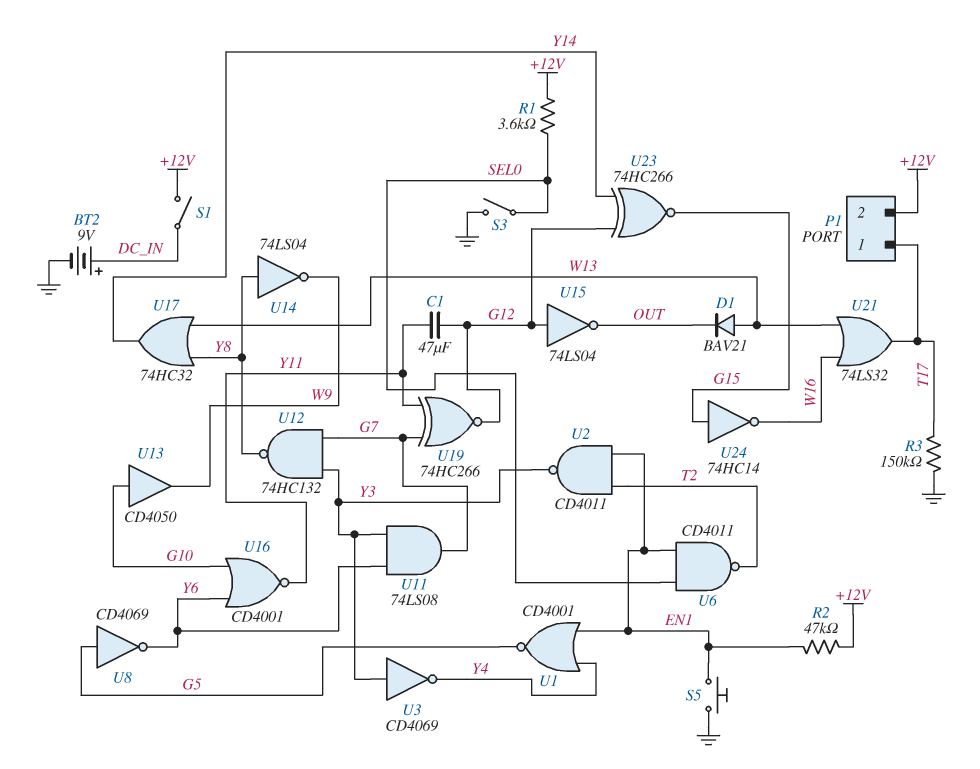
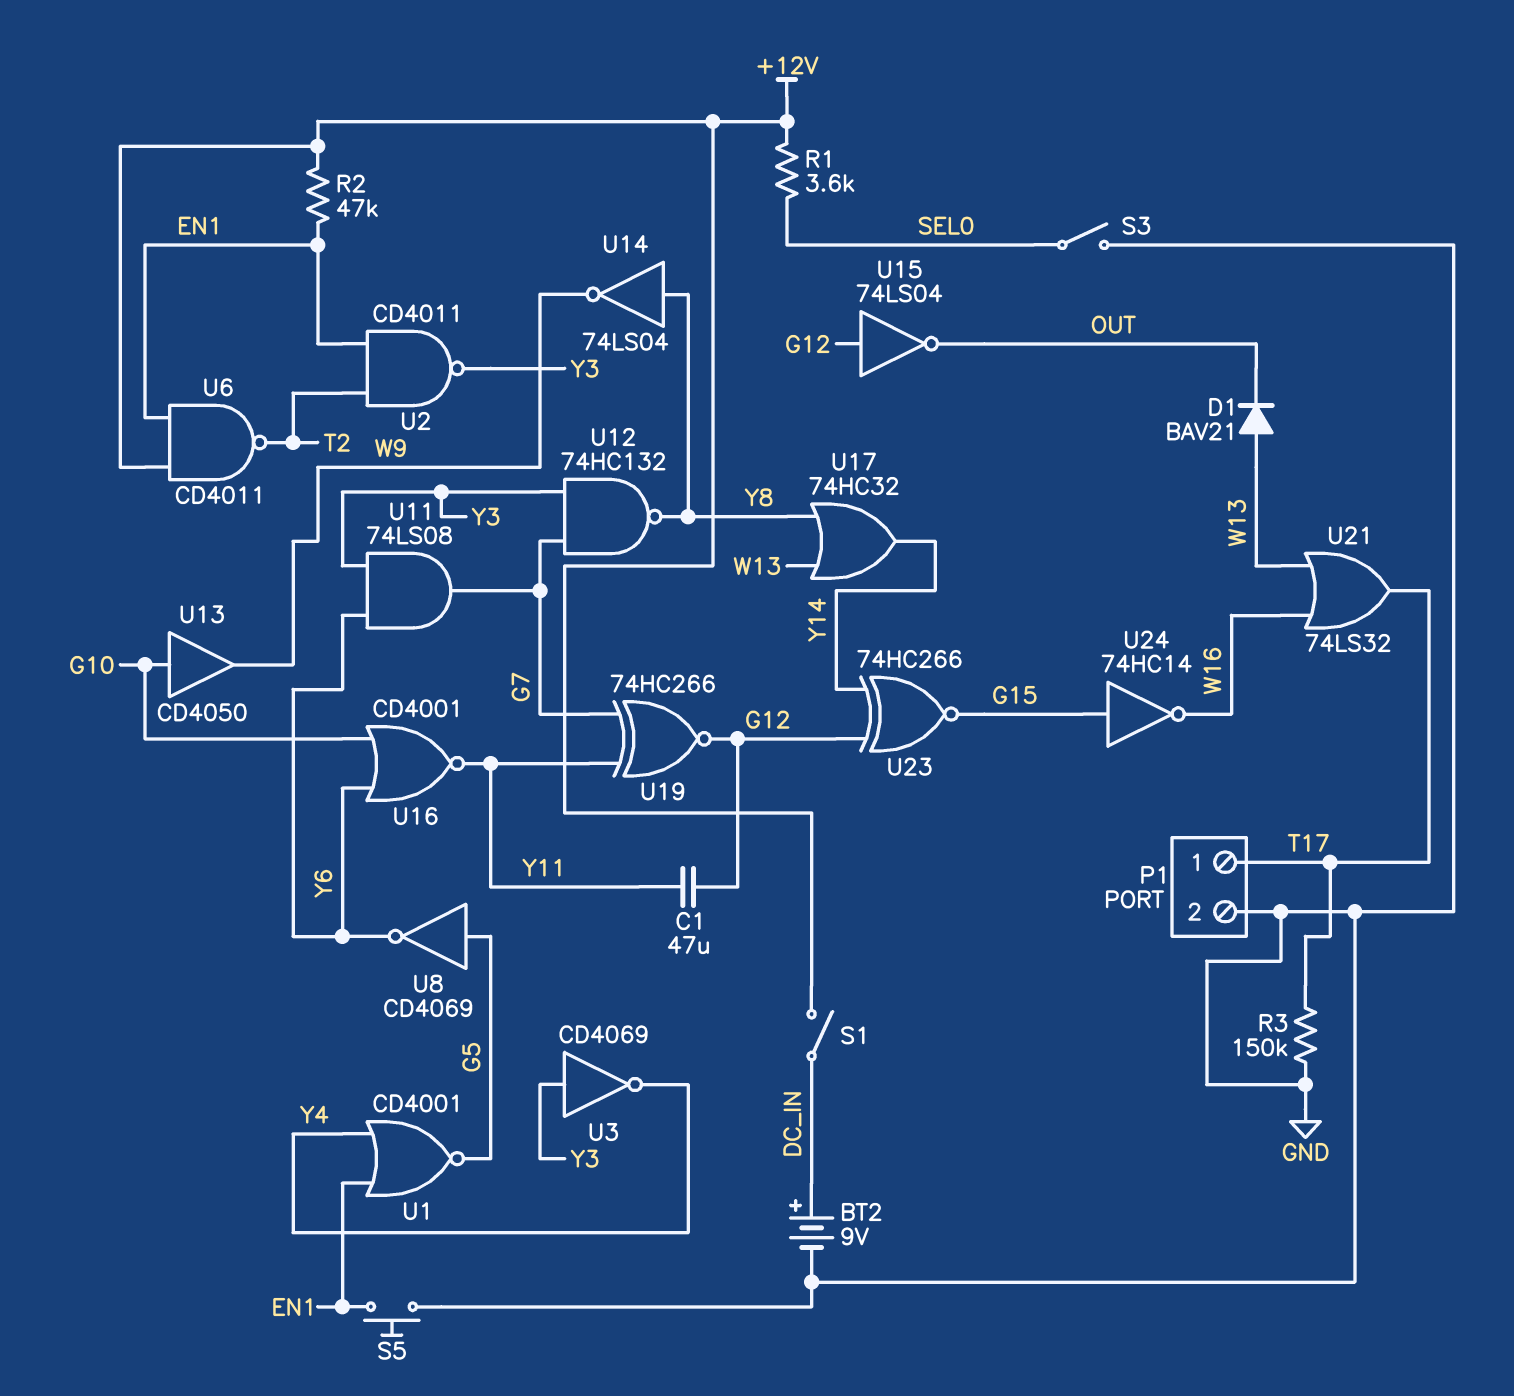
P1 pin 2: +12V -> GND
U6: NAND CD4011 (in EN1, in SEL0, out T2) -> NAND CD4011 (in +12V, in EN1, out T2)

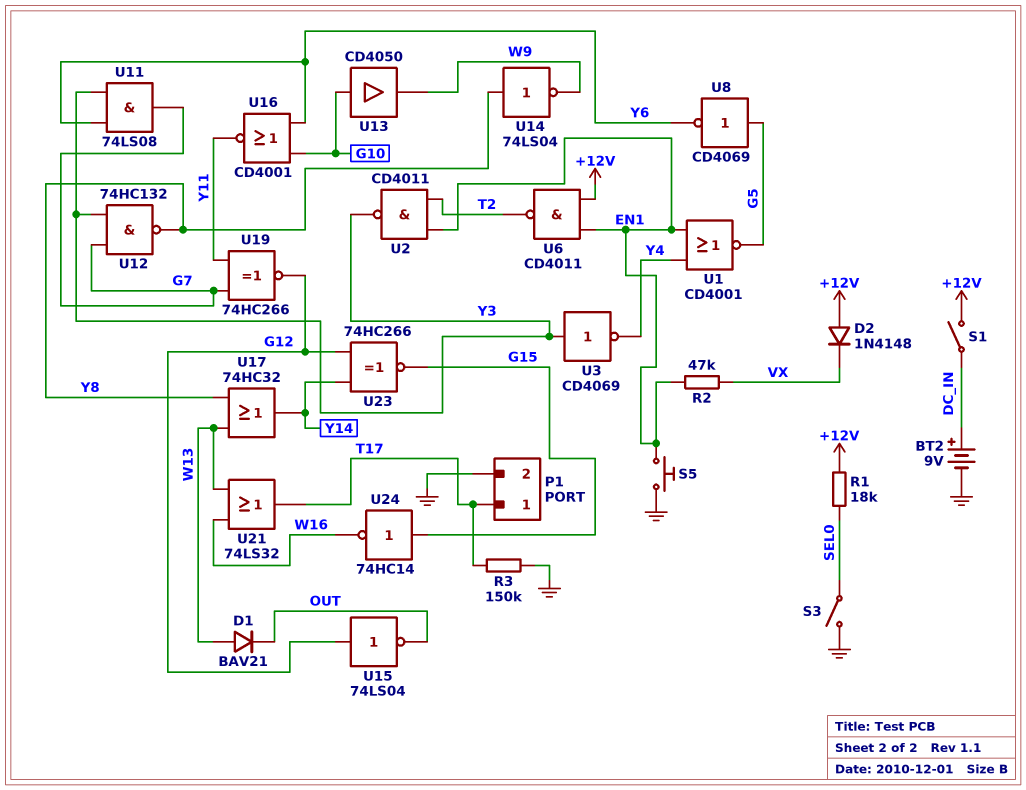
C1: 47uF (G12, Y11) -> none
D2: none -> diode 1N4148 (A +12V, K VX)
R1: 3.6k (+12V, SEL0) -> 18k (+12V, SEL0)
R2: 47k (+12V, EN1) -> 47k (EN1, VX)

